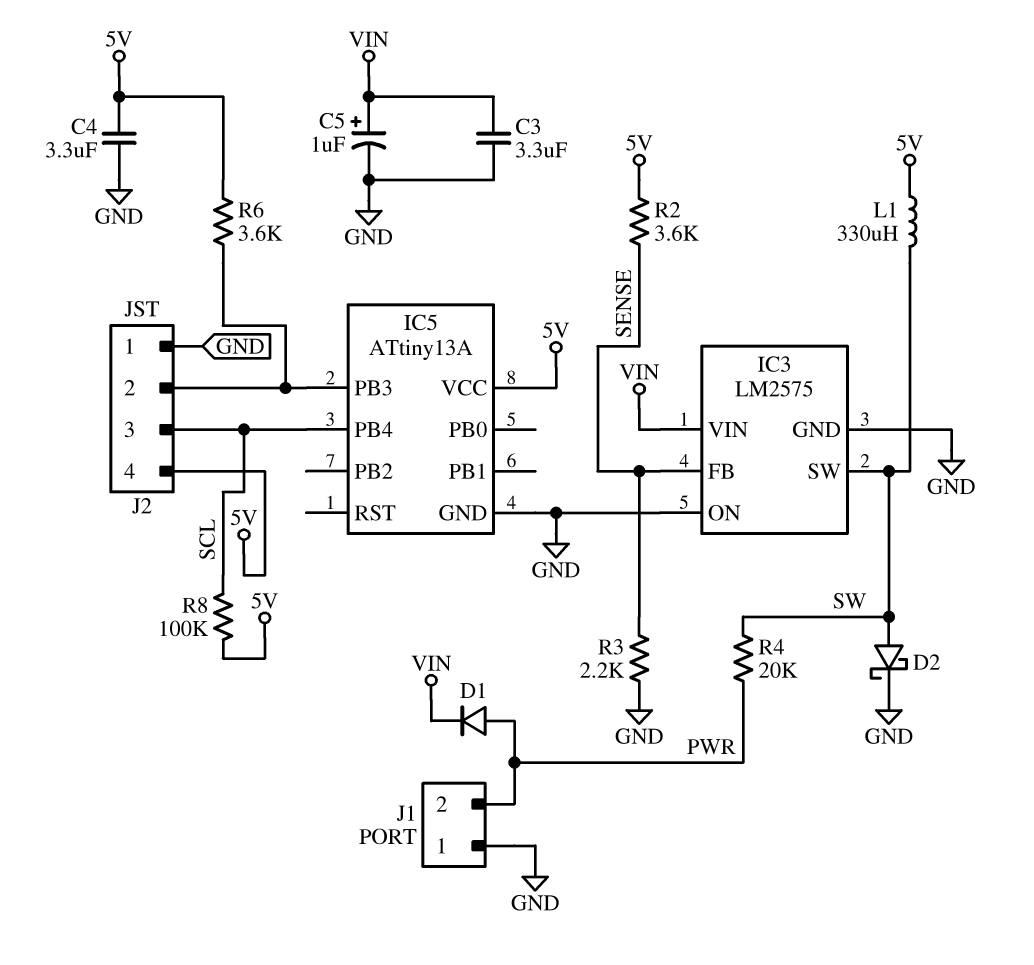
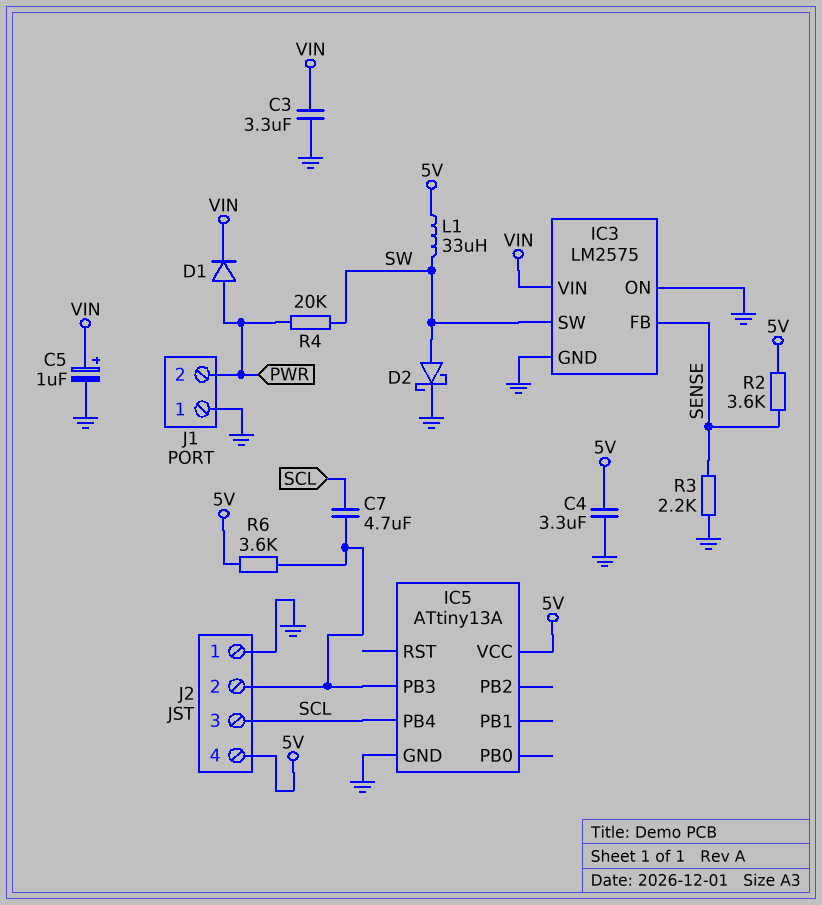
C7: none -> 4.7uF (IC5/PB3, SCL)
L1: 330uH (5V, SW) -> 33uH (5V, SW)
R8: 100k (5V, SCL) -> none

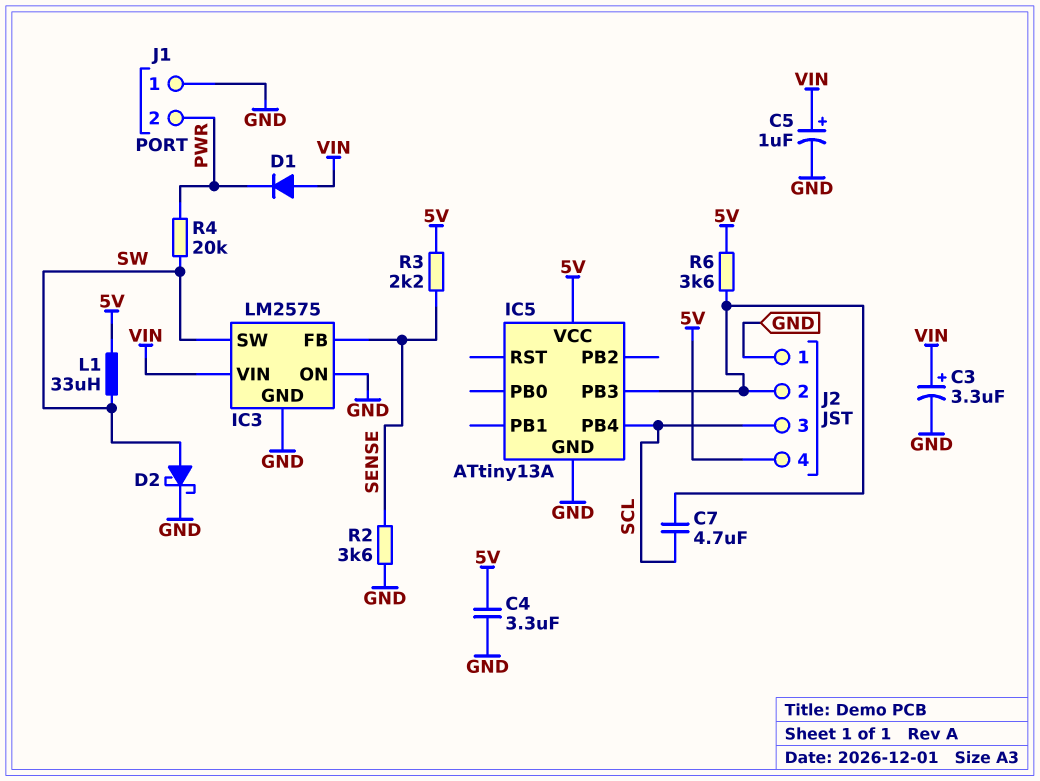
C3: 3.3uF (GND, VIN) -> 3.3uF (plus VIN, minus GND)
D1: diode (A PWR, K VIN) -> diode (A VIN, K PWR)
R2: 3.6k (5V, SENSE) -> 3.6k (GND, SENSE)
R3: 2.2k (GND, SENSE) -> 2.2k (5V, SENSE)

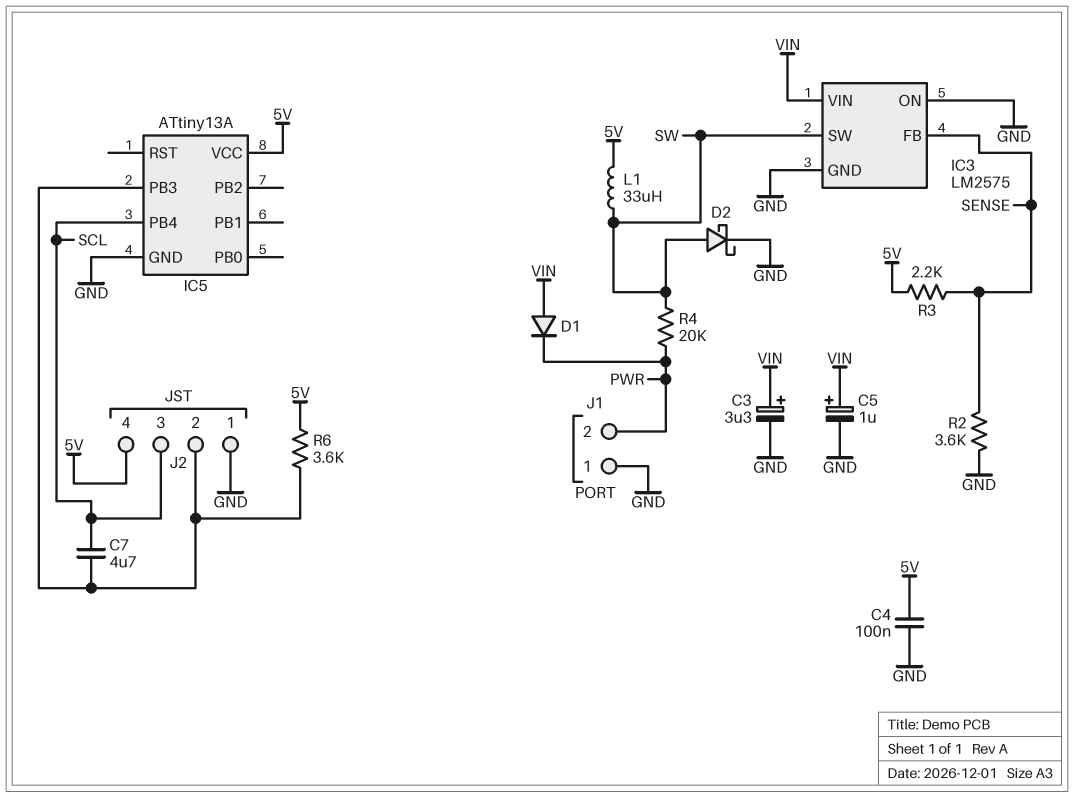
C4: 3.3uF (5V, GND) -> 100nF (5V, GND)

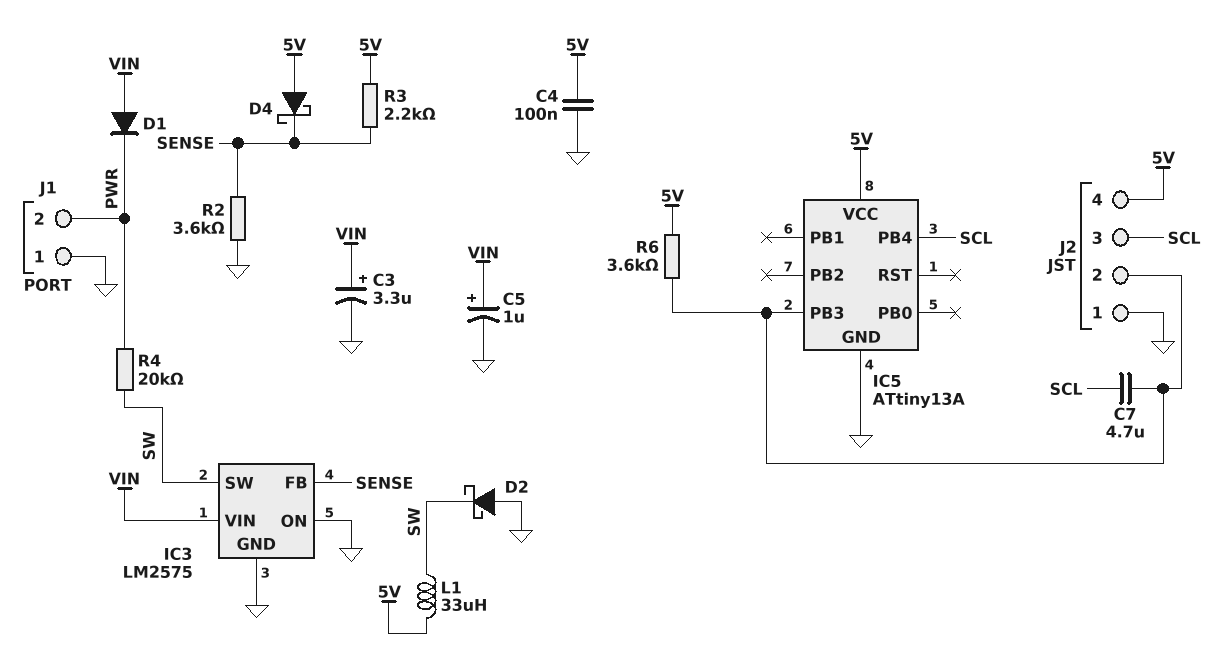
D2: schottky (A SW, K GND) -> schottky (A GND, K SW)
D4: none -> schottky (A 5V, K SENSE)

